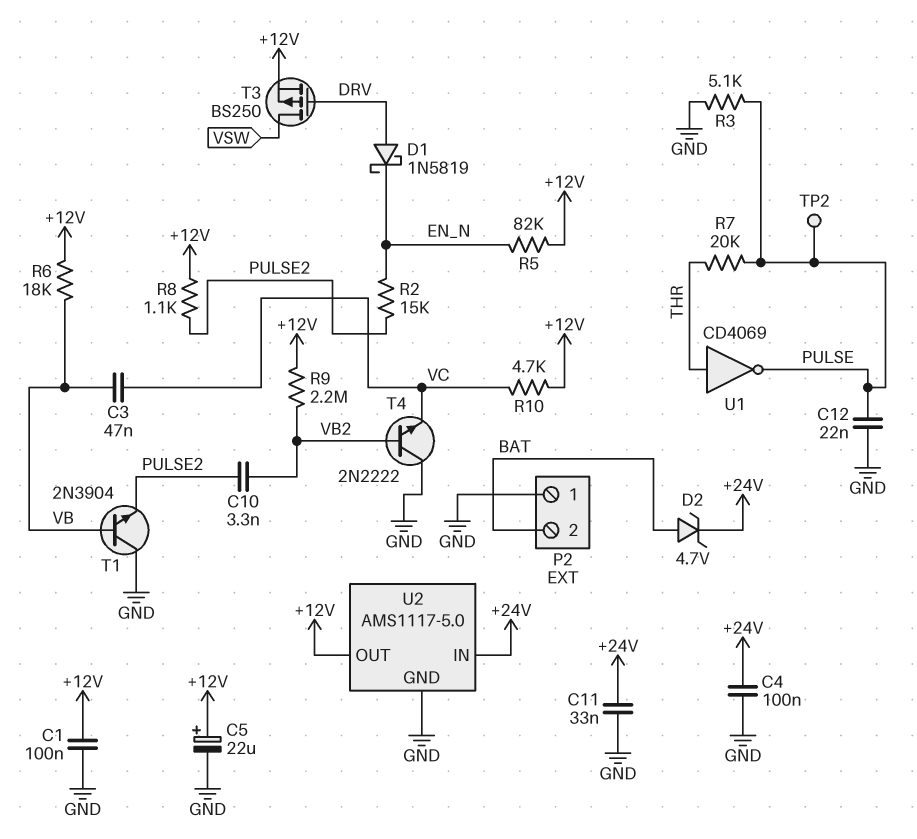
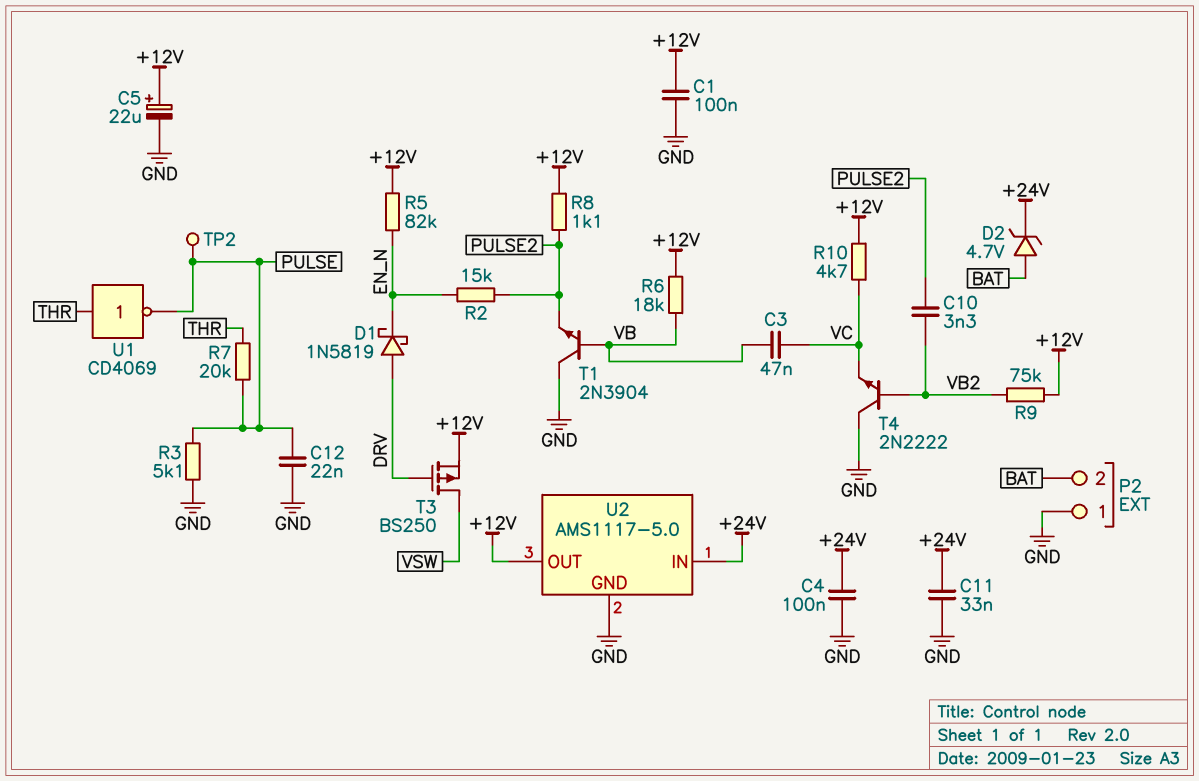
R9: 2.2M (+12V, VB2) -> 75k (+12V, VB2)

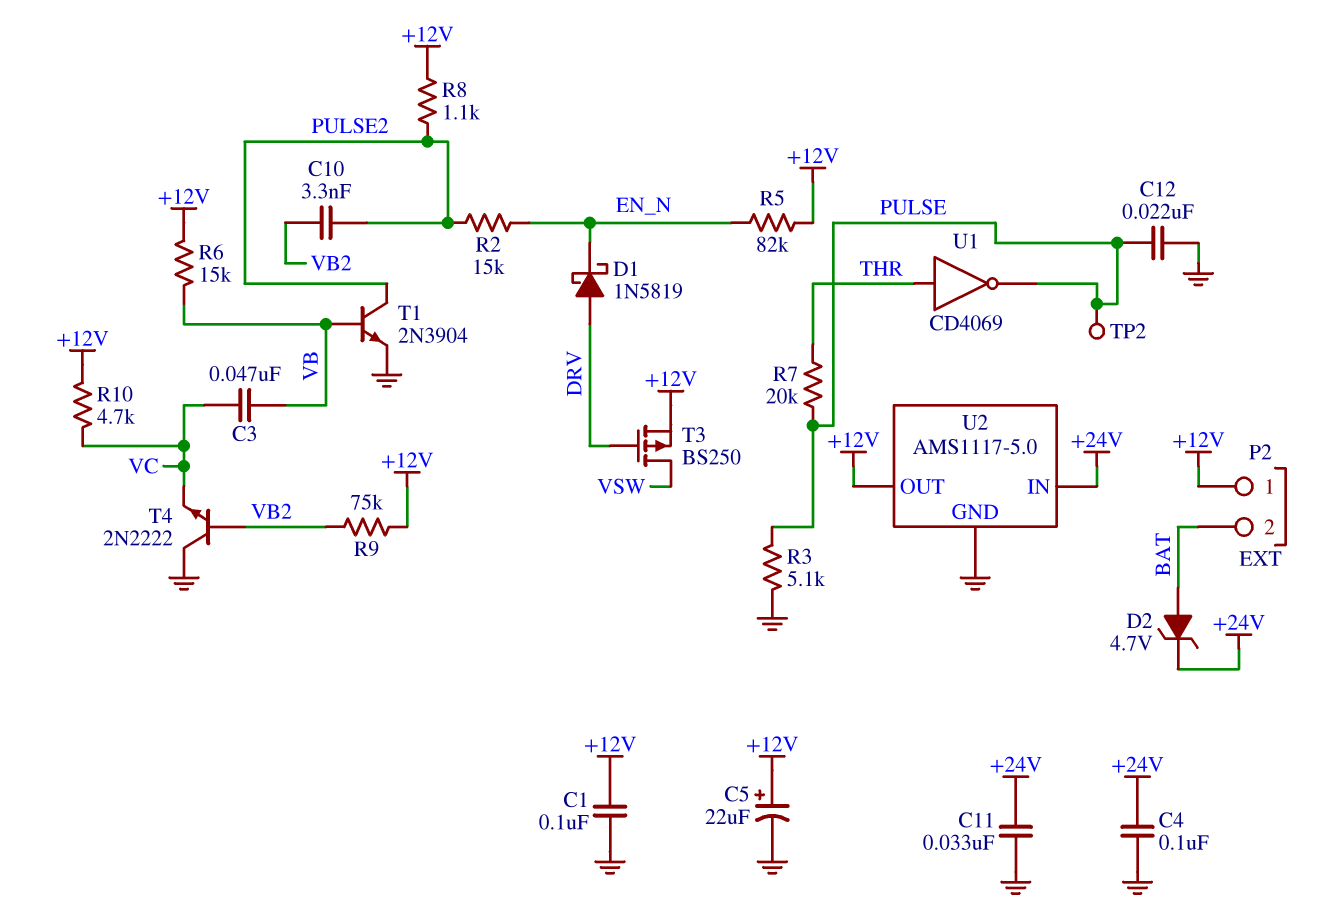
P2 pin 1: GND -> +12V
R6: 18k (+12V, VB) -> 15k (+12V, VB)
T1: NPN 2N3904 (B VB, C GND, E PULSE2) -> NPN 2N3904 (B VB, C PULSE2, E GND)

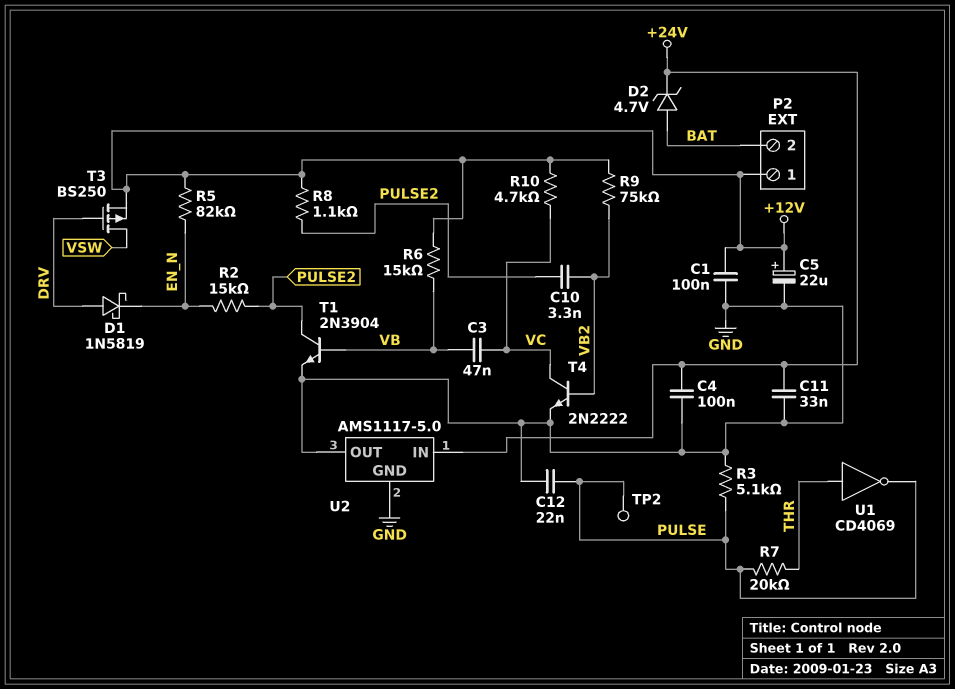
T4: NPN 2N2222 (B VB2, C GND, E VC) -> NPN 2N2222 (B VB2, C VC, E GND)
U2 pin OUT: +12V -> GND

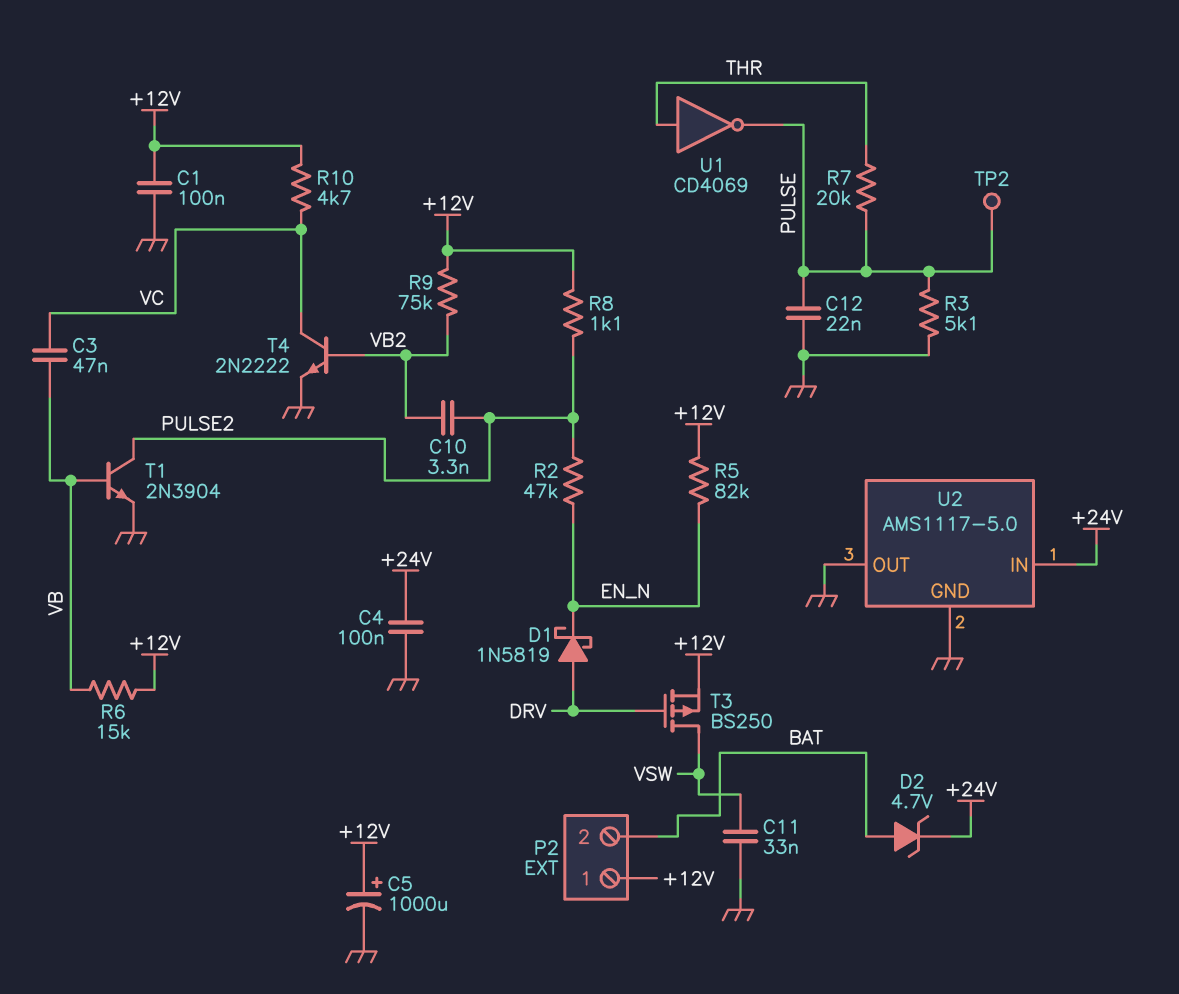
C5: 22uF (plus +12V, minus GND) -> 1000uF (plus +12V, minus GND)
C11: 33nF (+24V, GND) -> 33nF (GND, VSW)
R2: 15k (EN_N, PULSE2) -> 47k (EN_N, PULSE2)

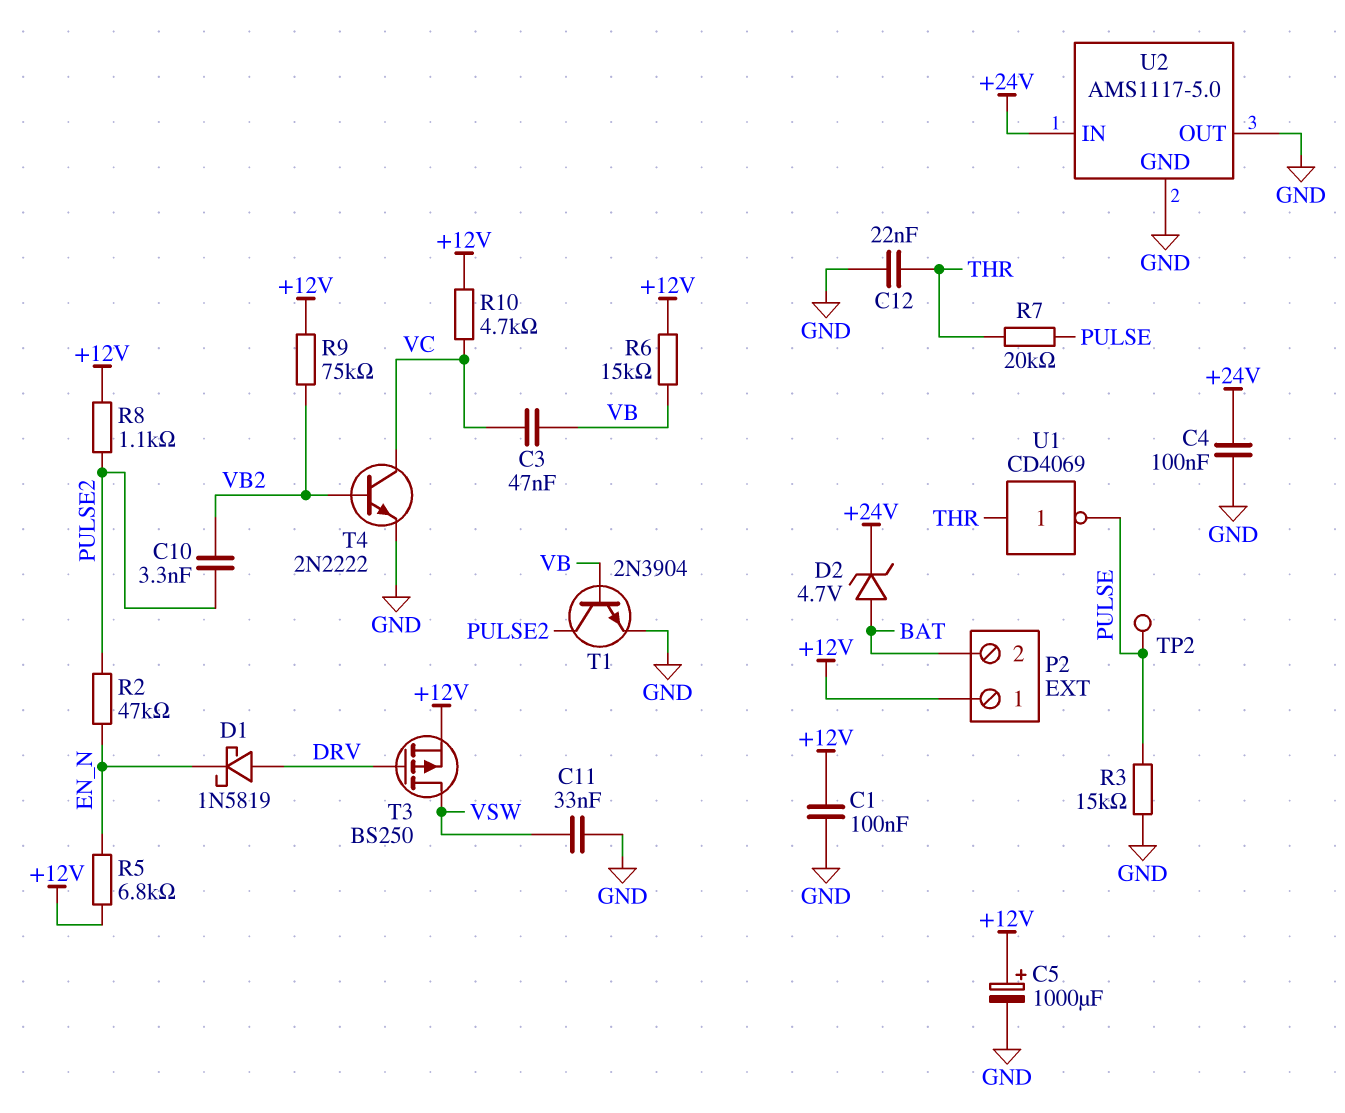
C12: 22nF (GND, PULSE) -> 22nF (GND, THR)
R3: 5.1k (GND, PULSE) -> 15k (GND, PULSE)
R5: 82k (+12V, EN_N) -> 6.8k (+12V, EN_N)

